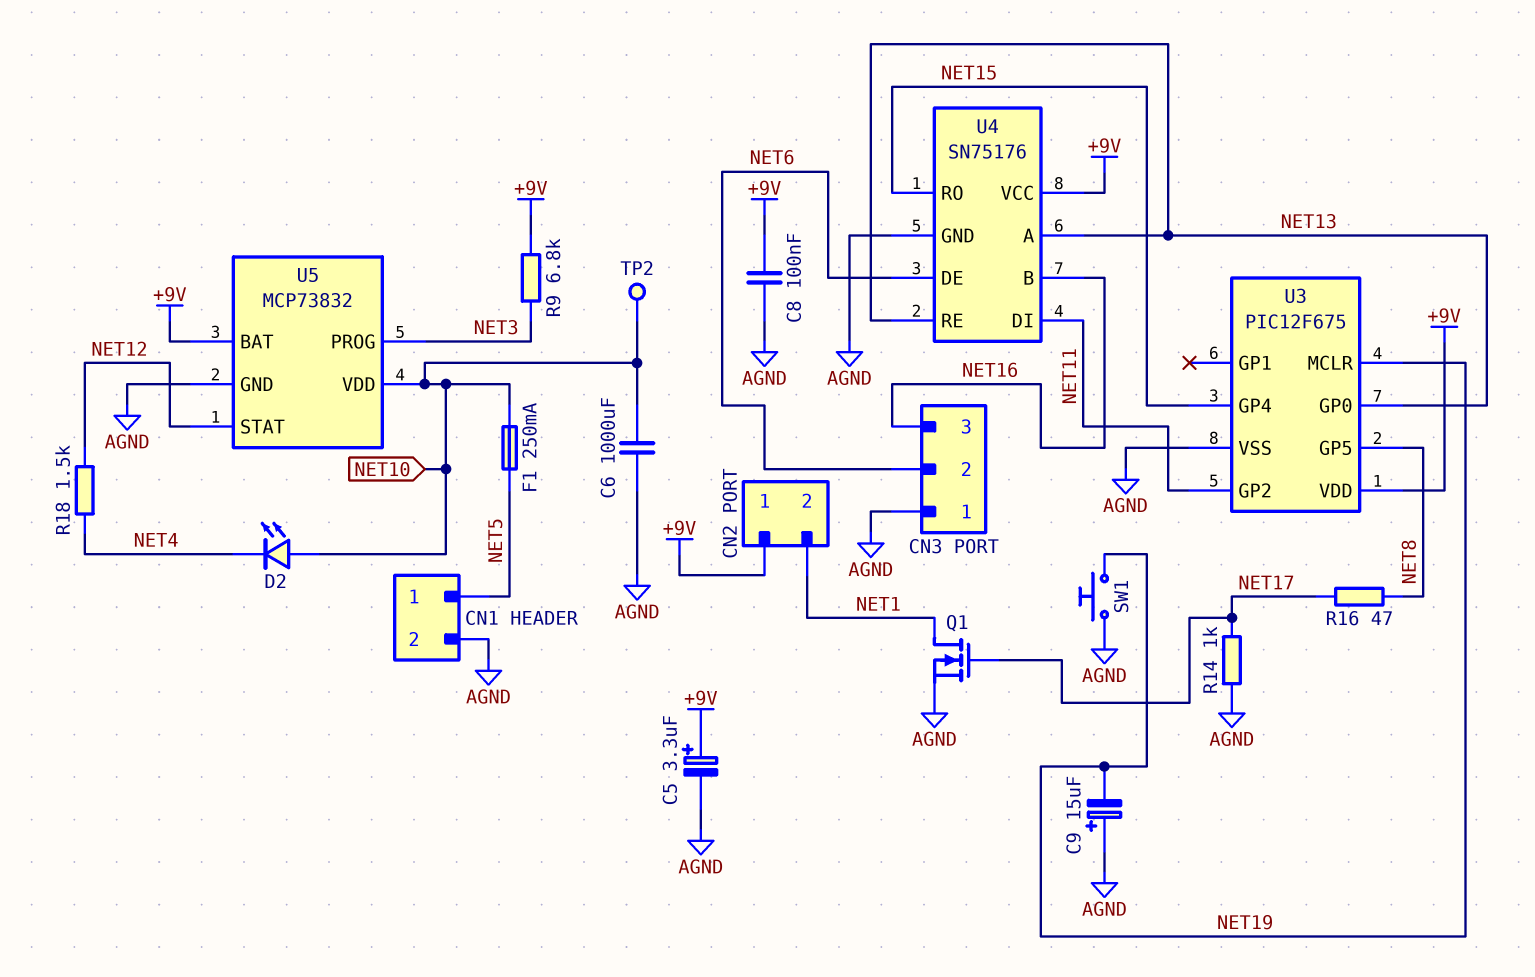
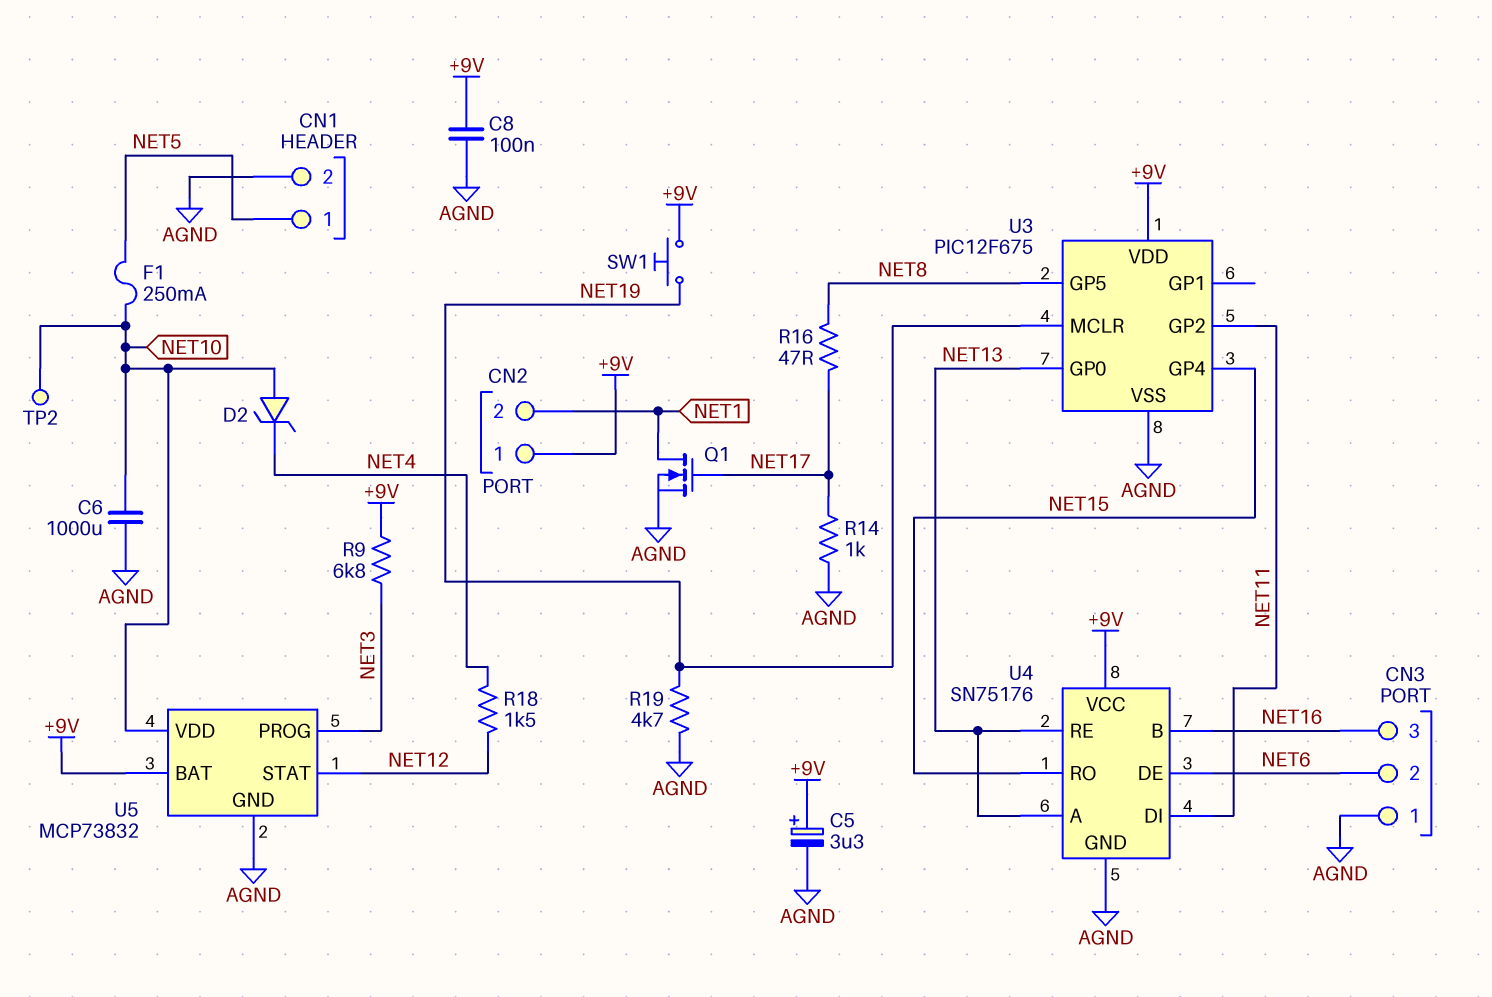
C9: 15uF (plus AGND, minus NET19) -> none
D2: LED (A NET10, K NET4) -> zener (A NET10, K NET4)
R19: none -> 4.7k (AGND, NET19)
SW1: button (AGND, NET19) -> button (+9V, NET19)

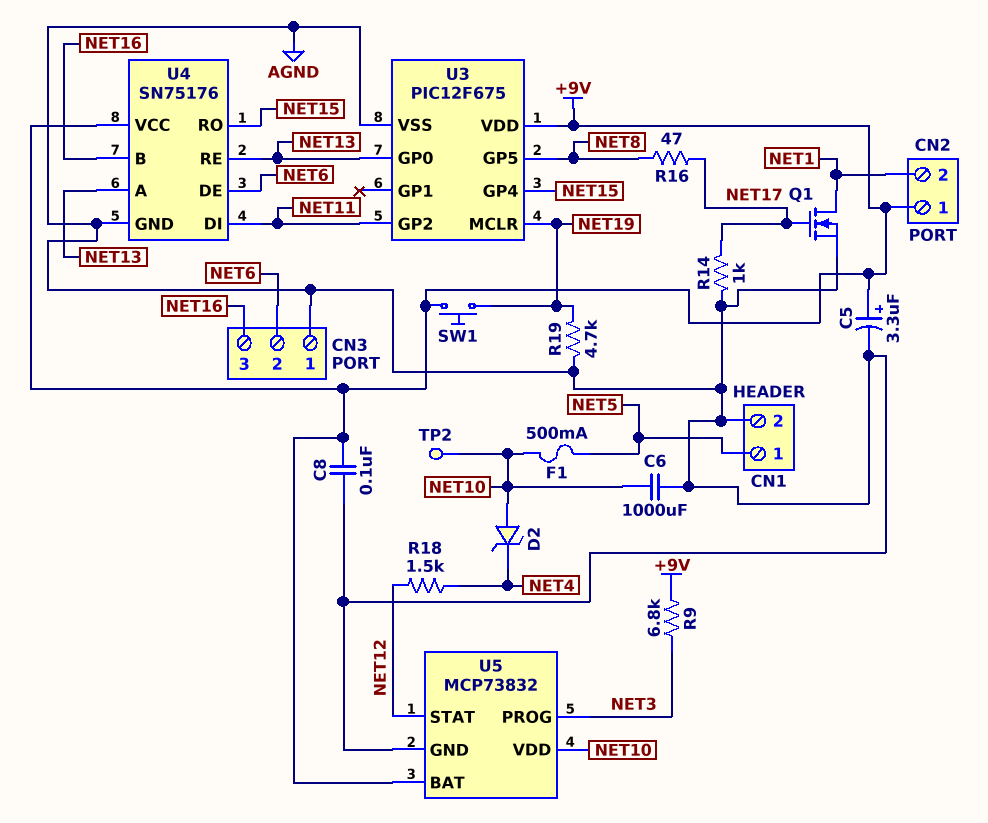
F1: 250mA (NET5, NET10) -> 500mA (NET5, NET10)

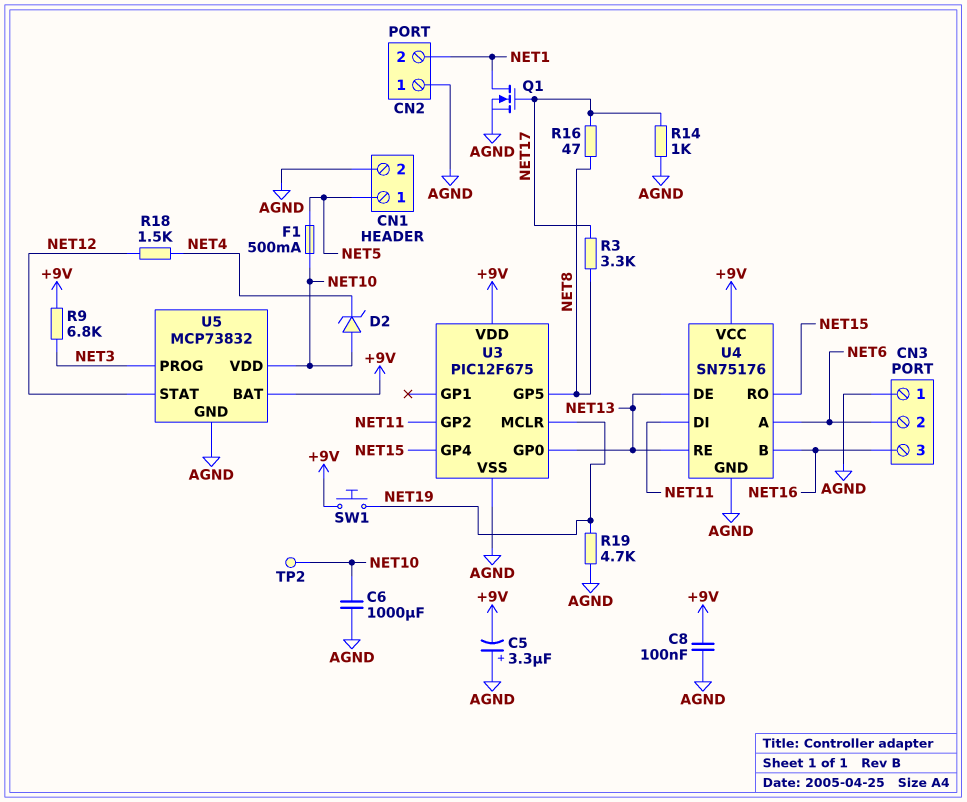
C5: 3.3uF (plus +9V, minus AGND) -> 3.3uF (plus AGND, minus +9V)
CN2 pin 1: +9V -> AGND
R3: none -> 3.3k (NET8, NET17)
U4 pin A: NET13 -> NET6
U4 pin DE: NET6 -> NET13

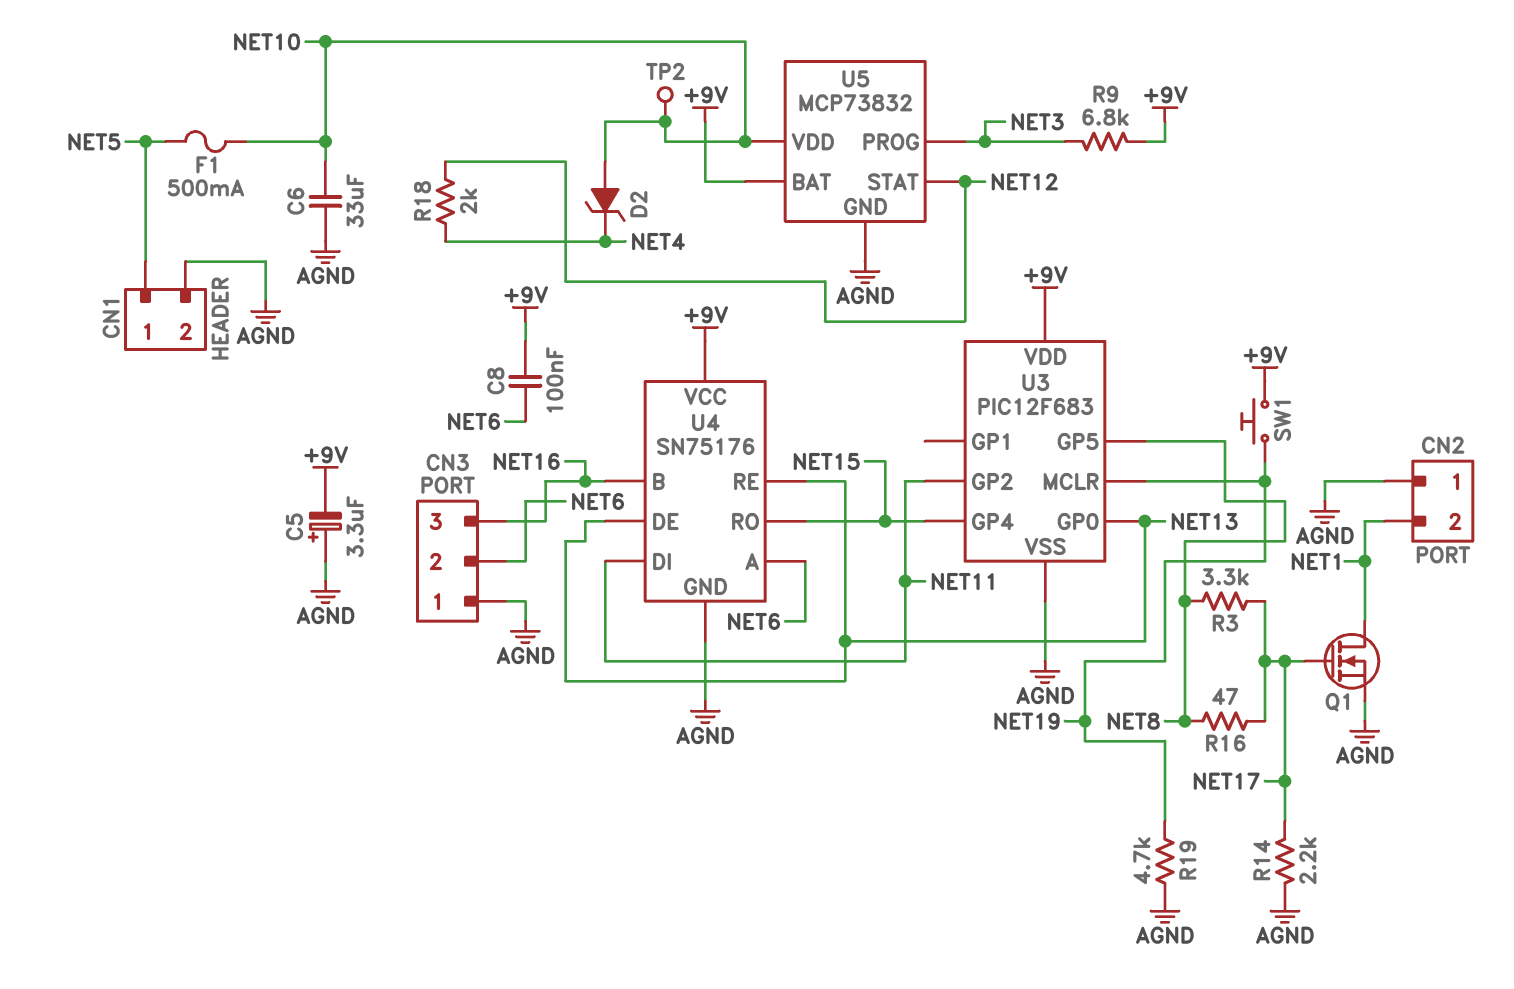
C6: 1000uF (AGND, NET10) -> 33uF (AGND, NET10)
C8: 100nF (+9V, AGND) -> 100nF (+9V, NET6)
R14: 1k (AGND, NET17) -> 2.2k (AGND, NET17)
R18: 1.5k (NET4, NET12) -> 2k (NET4, NET12)
U3: PIC12F675 -> PIC12F683

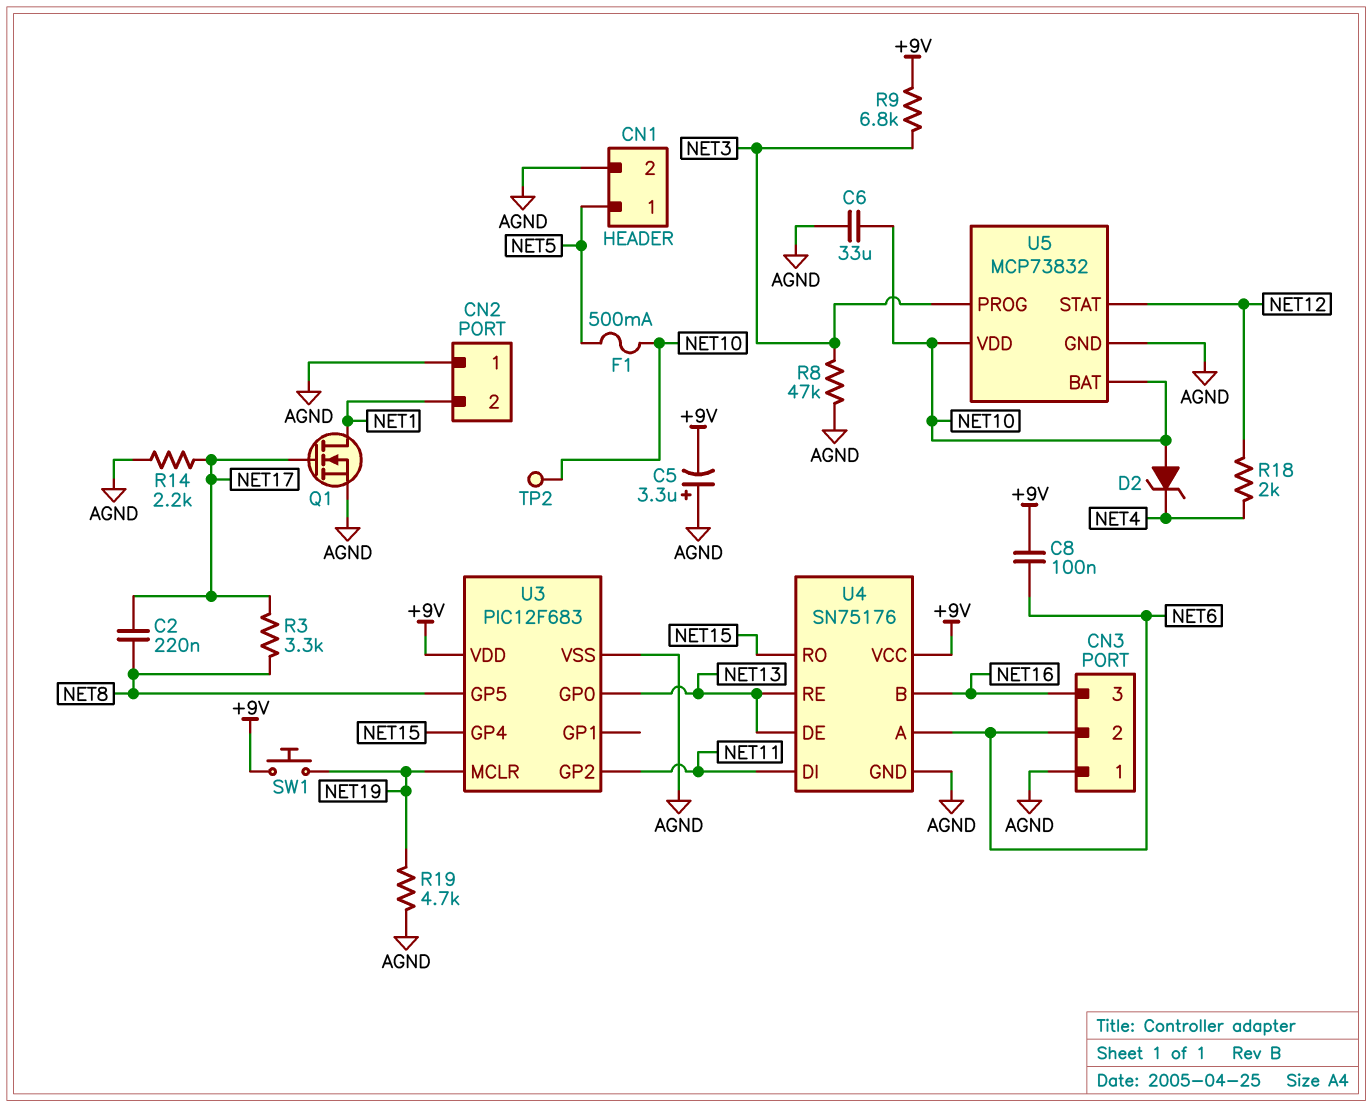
C2: none -> 220nF (NET8, NET17)
R8: none -> 47k (AGND, NET3)
R16: 47 (NET8, NET17) -> none
U5 pin BAT: +9V -> NET10

